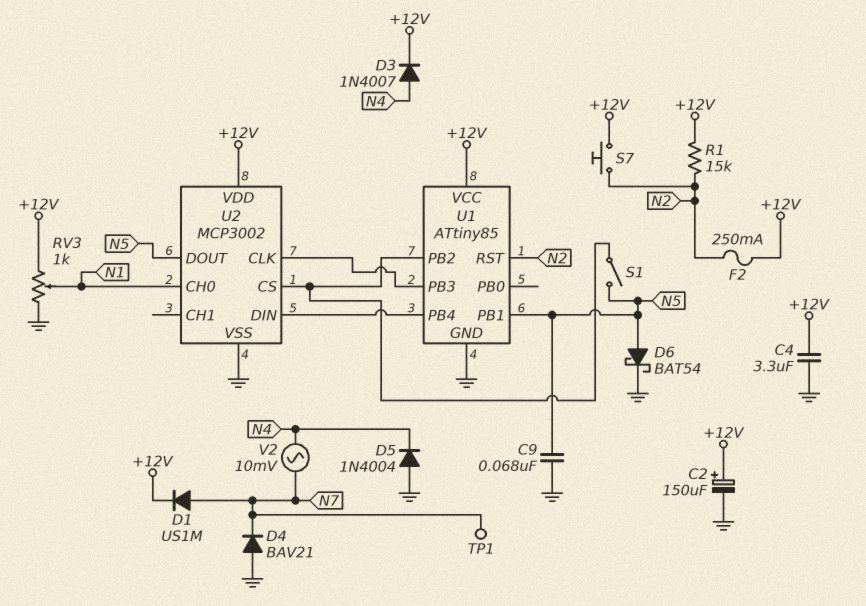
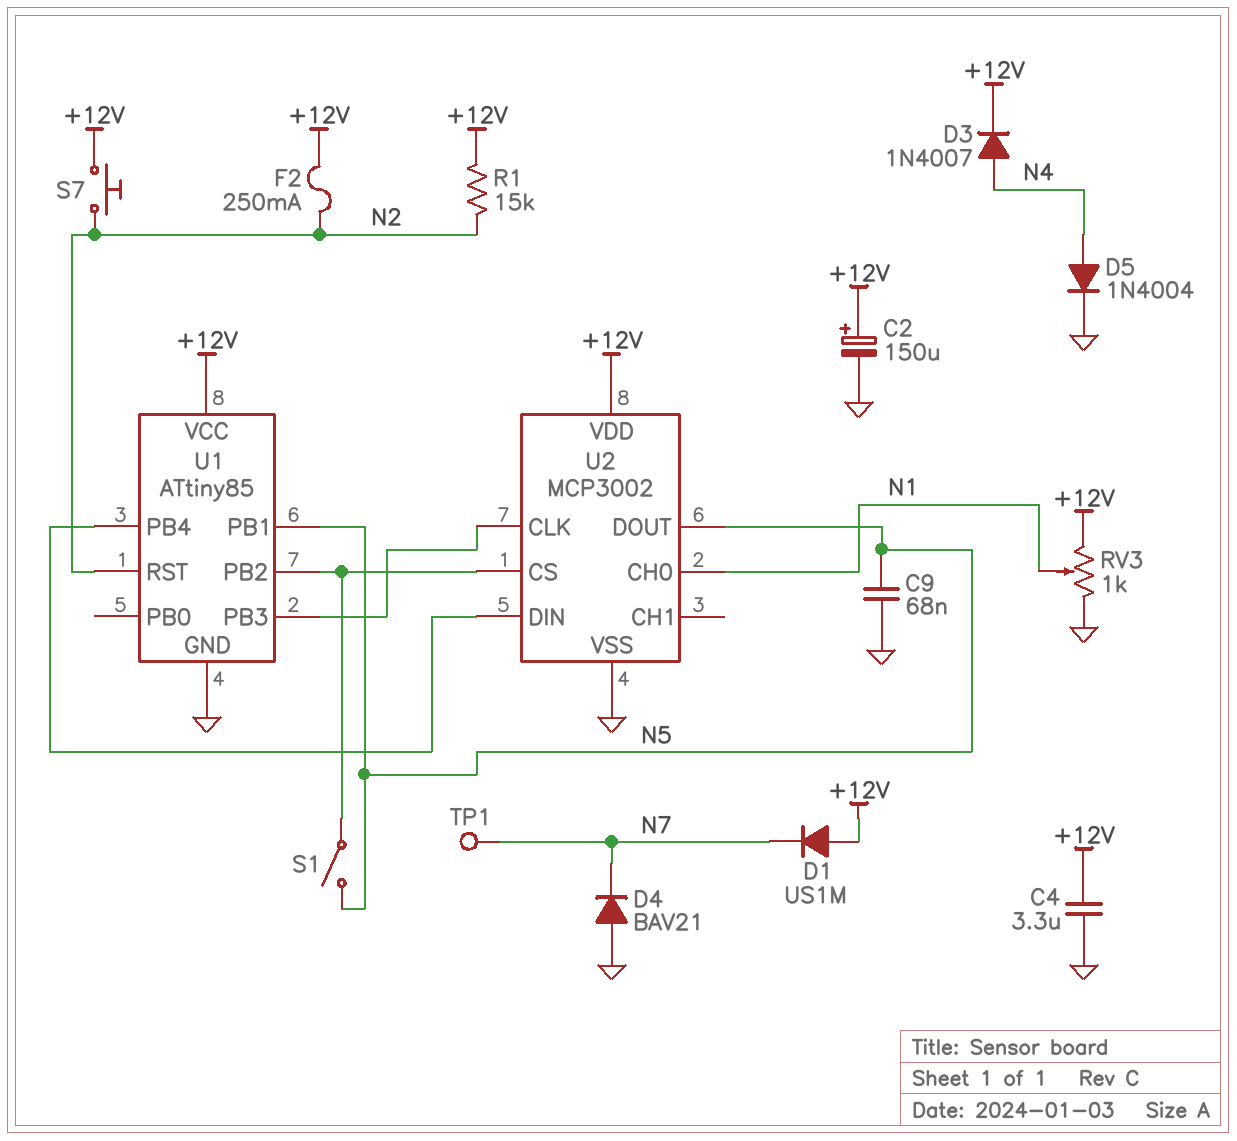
D1: diode US1M (A N7, K +12V) -> diode US1M (A +12V, K N7)
D5: diode 1N4004 (A GND, K N4) -> diode 1N4004 (A N4, K GND)
D6: schottky BAT54 (A N5, K GND) -> none
V2: AC 10mV (N4, N7) -> none

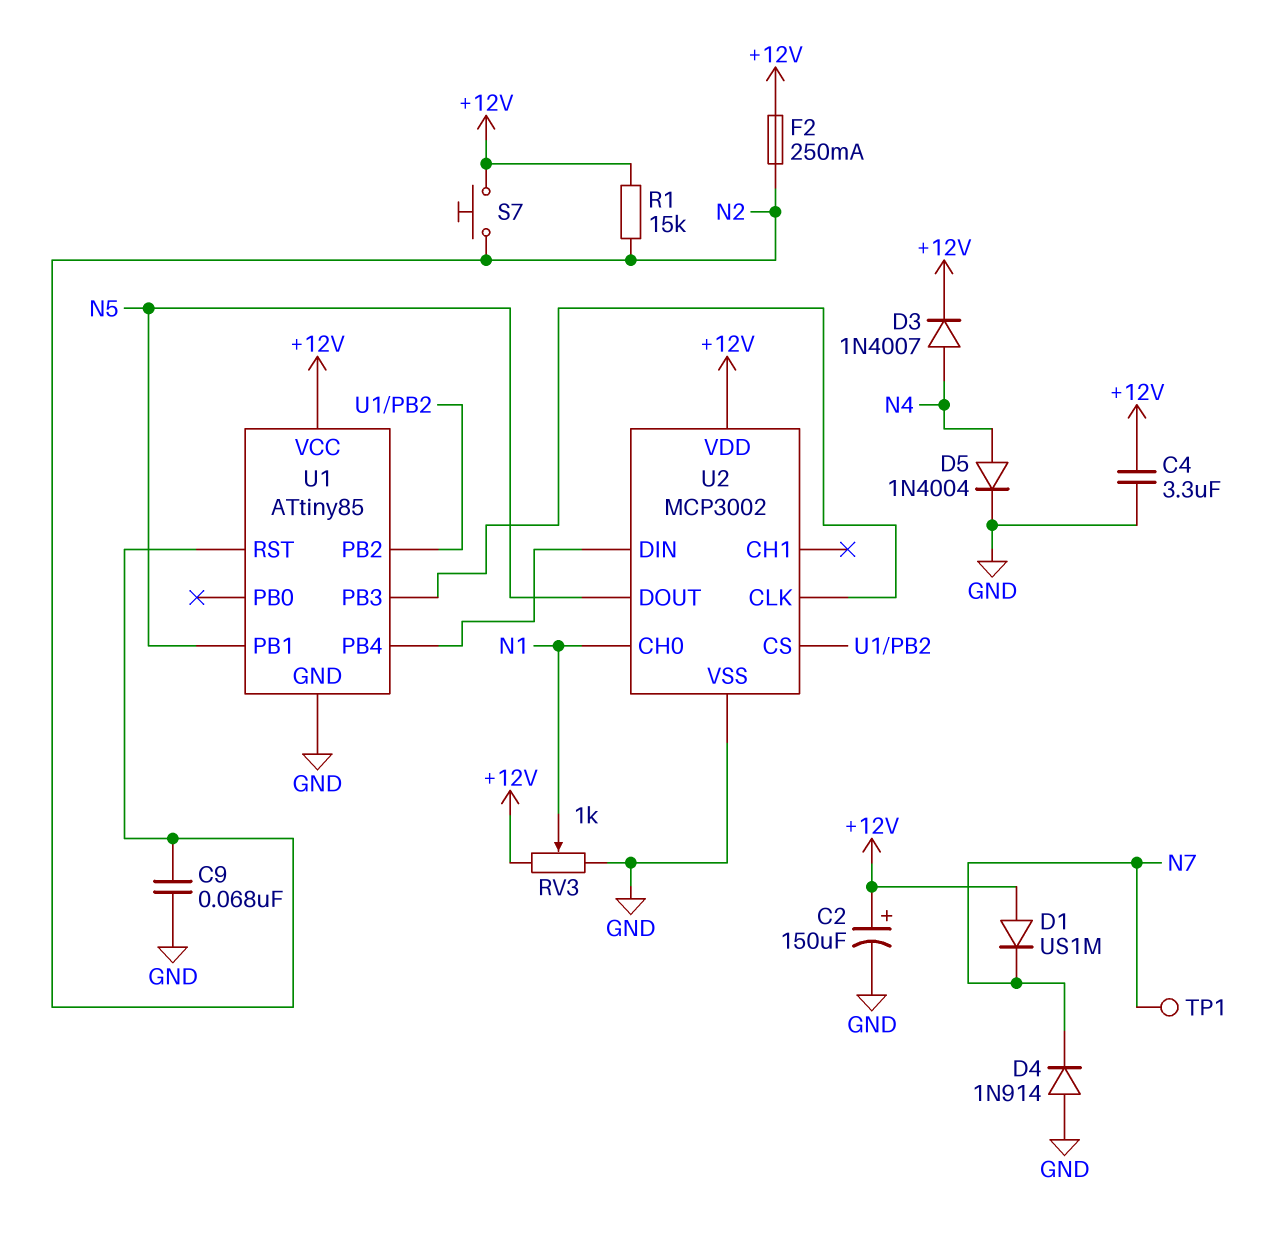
C9: 68nF (GND, N5) -> 68nF (GND, N2)
D4: diode BAV21 (A GND, K N7) -> diode 1N914 (A GND, K N7)
S1: switch (N5, U1/PB2) -> none

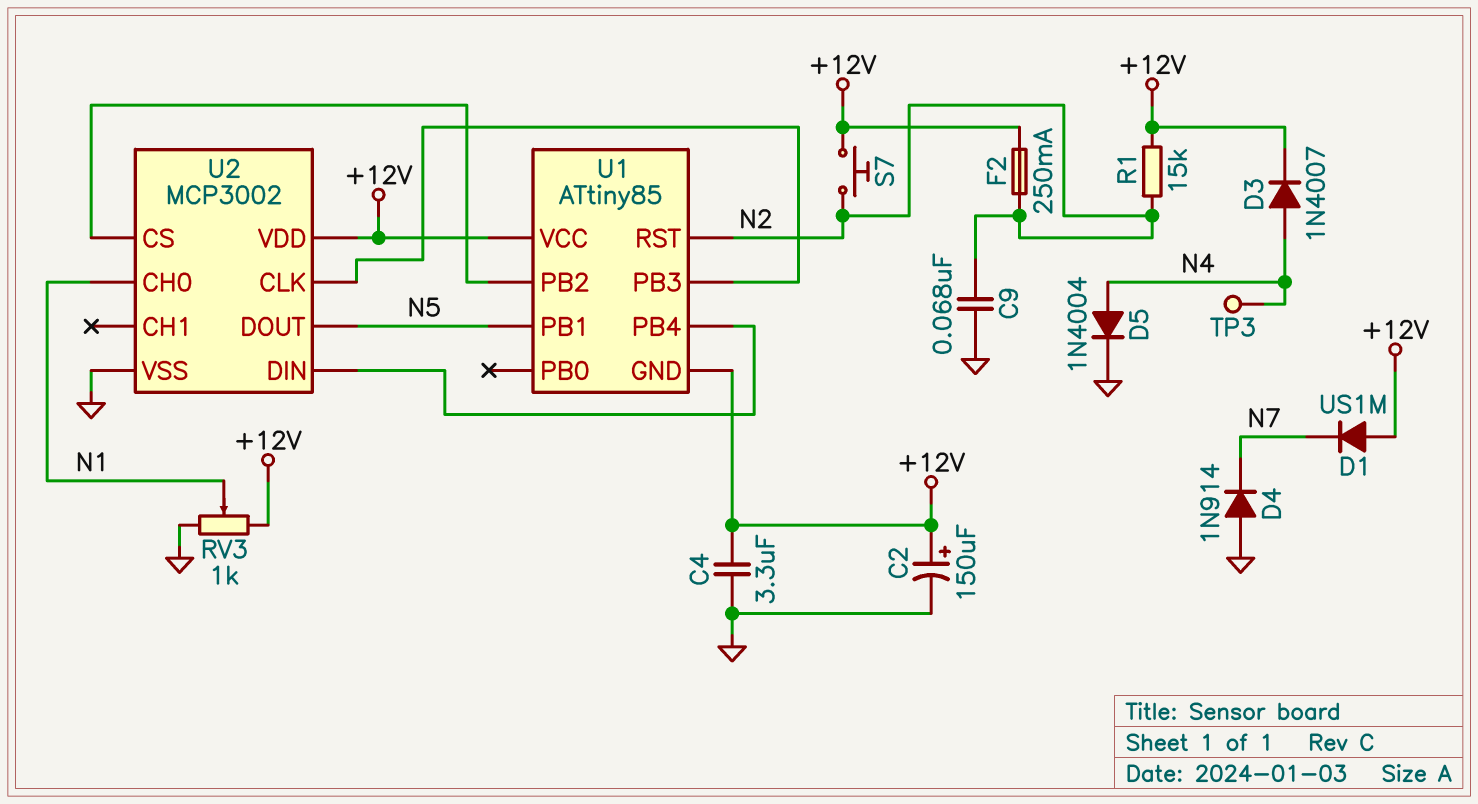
TP1: test point (N7) -> none
TP3: none -> test point (N4)
U1 pin GND: GND -> +12V

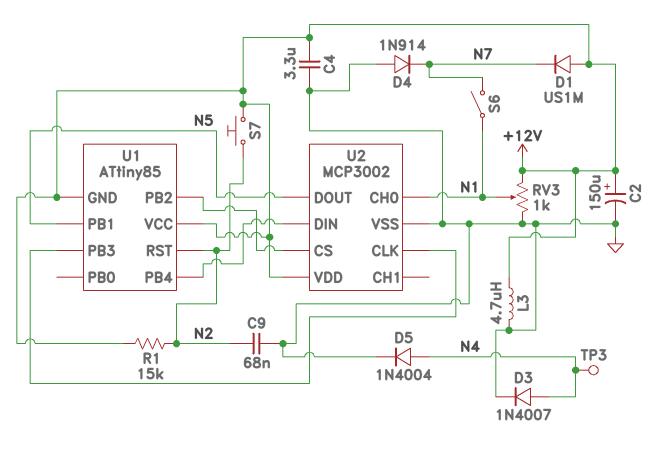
D3: diode 1N4007 (A N4, K +12V) -> diode 1N4007 (A N4, K GND)
F2: 250mA (+12V, N2) -> none
L3: none -> 4.7uH (+12V, GND)
S6: none -> switch (N1, N7)

